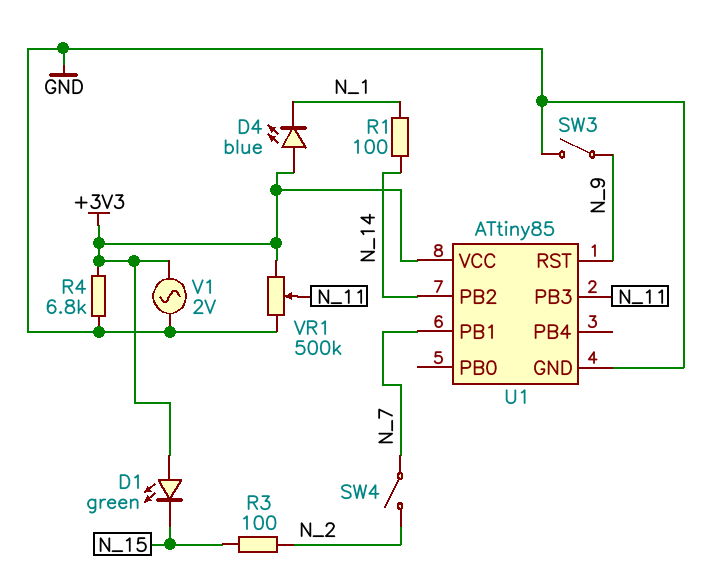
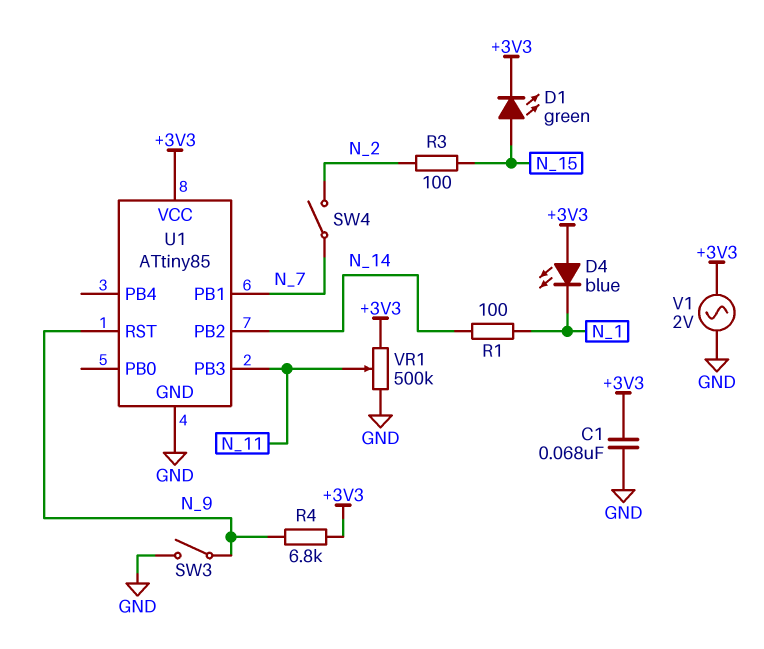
C1: none -> 68nF (+3V3, GND)
D1: LED green (A +3V3, K N_15) -> LED green (A N_15, K +3V3)
R4: 6.8k (+3V3, GND) -> 6.8k (+3V3, N_9)

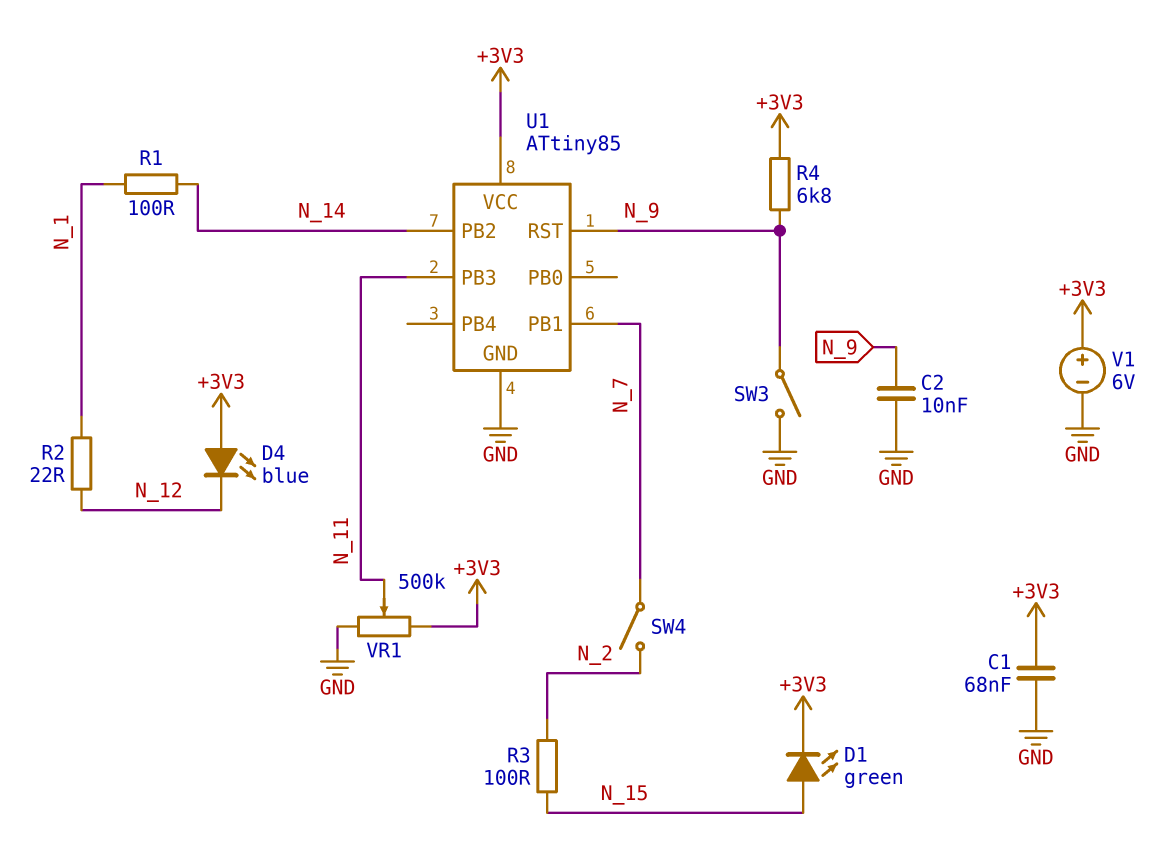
C2: none -> 10nF (GND, N_9)
D4: LED blue (A +3V3, K N_1) -> LED blue (A +3V3, K N_12)
R2: none -> 22 (N_1, N_12)
V1: AC 2V (+3V3, GND) -> 6V (plus +3V3, minus GND)

